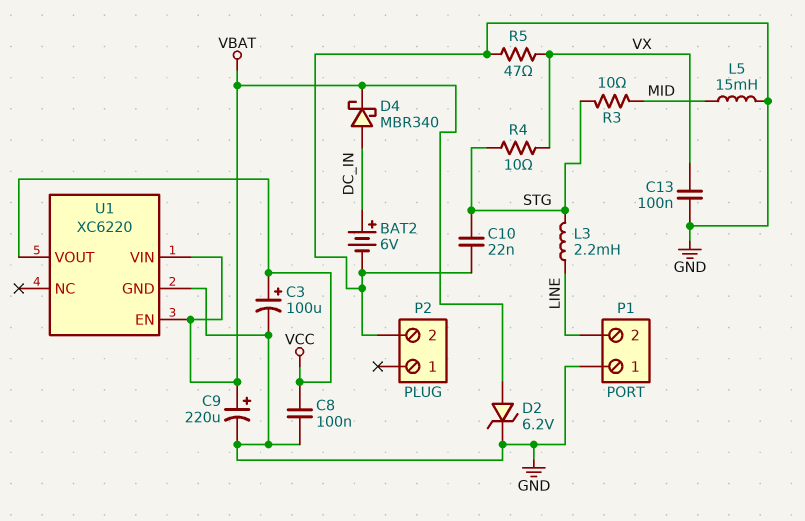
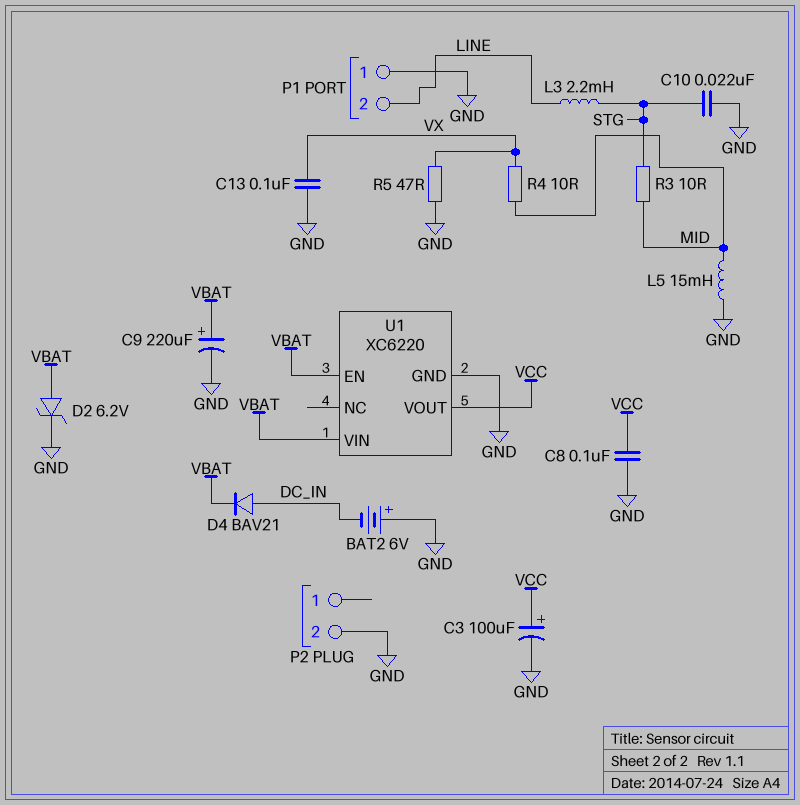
BAT2: 6V (plus DC_IN, minus GND) -> 6V (plus GND, minus DC_IN)
D4: schottky MBR340 (A DC_IN, K VBAT) -> diode BAV21 (A DC_IN, K VBAT)
R4: 10 (STG, VX) -> 10 (MID, VX)

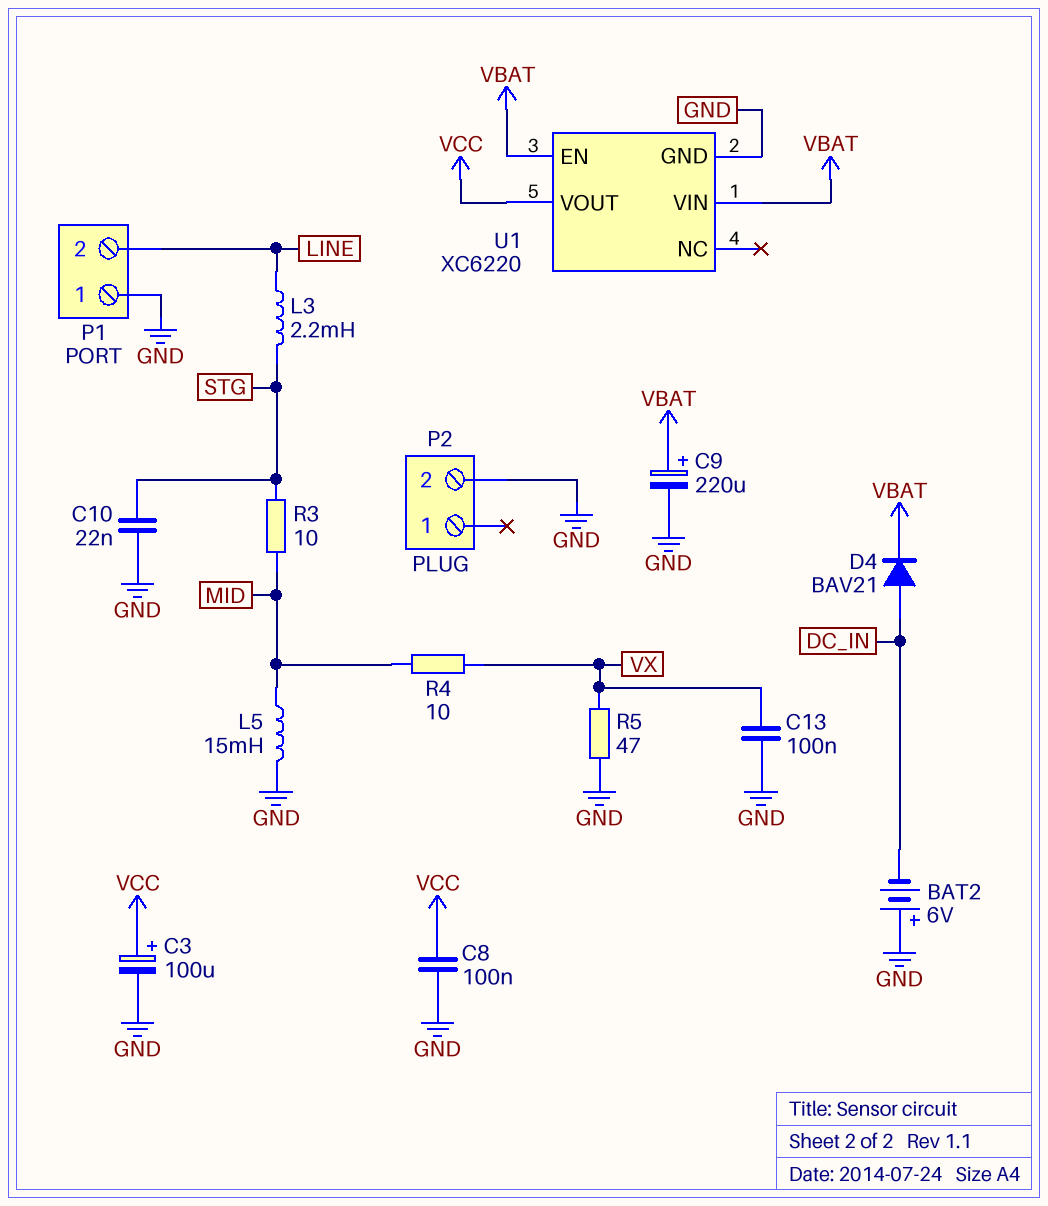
D2: zener 6.2V (A VBAT, K GND) -> none

